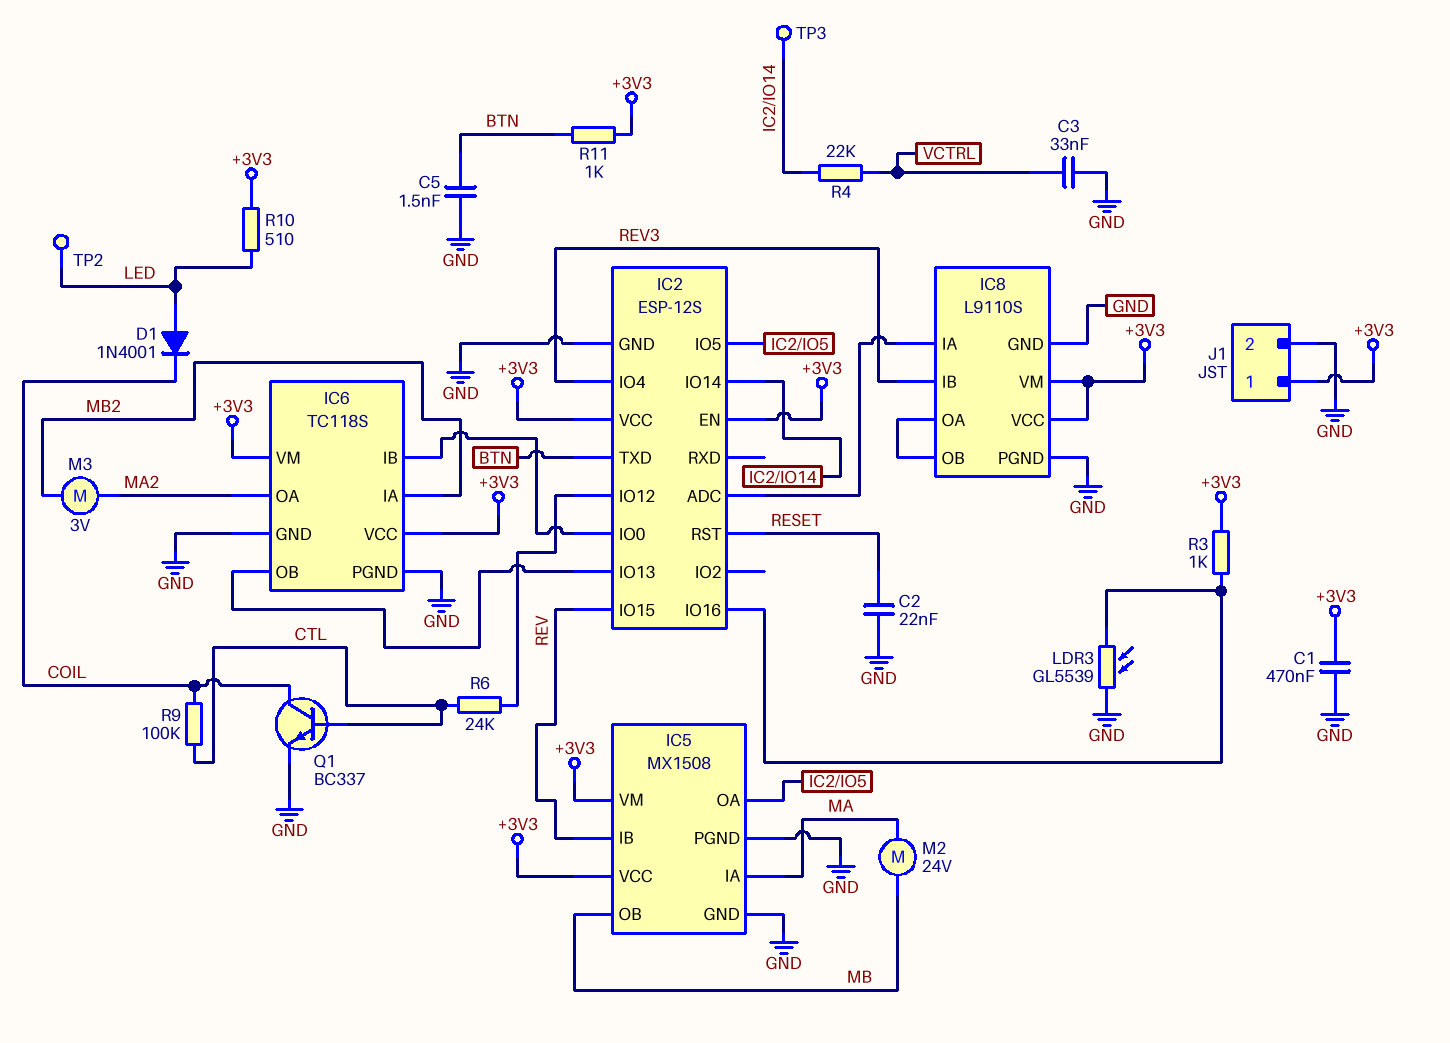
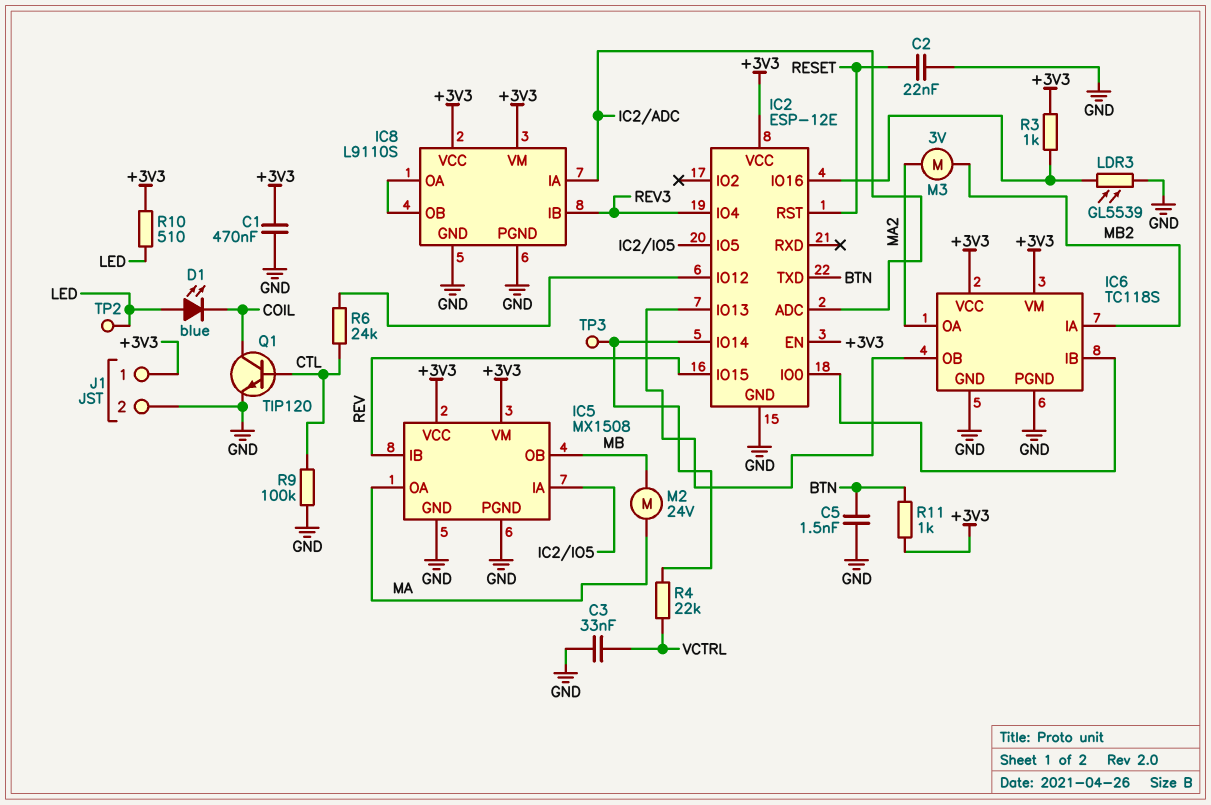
D1: diode 1N4001 (A LED, K COIL) -> LED blue (A LED, K COIL)
IC2: ESP-12S -> ESP-12E
IC5 pin IA: MA -> IC2/IO5
IC5 pin OA: IC2/IO5 -> MA
Q1: NPN BC337 (B CTL, C COIL, E GND) -> NPN TIP120 (B CTL, C COIL, E GND)
R9: 100k (COIL, CTL) -> 100k (CTL, GND)

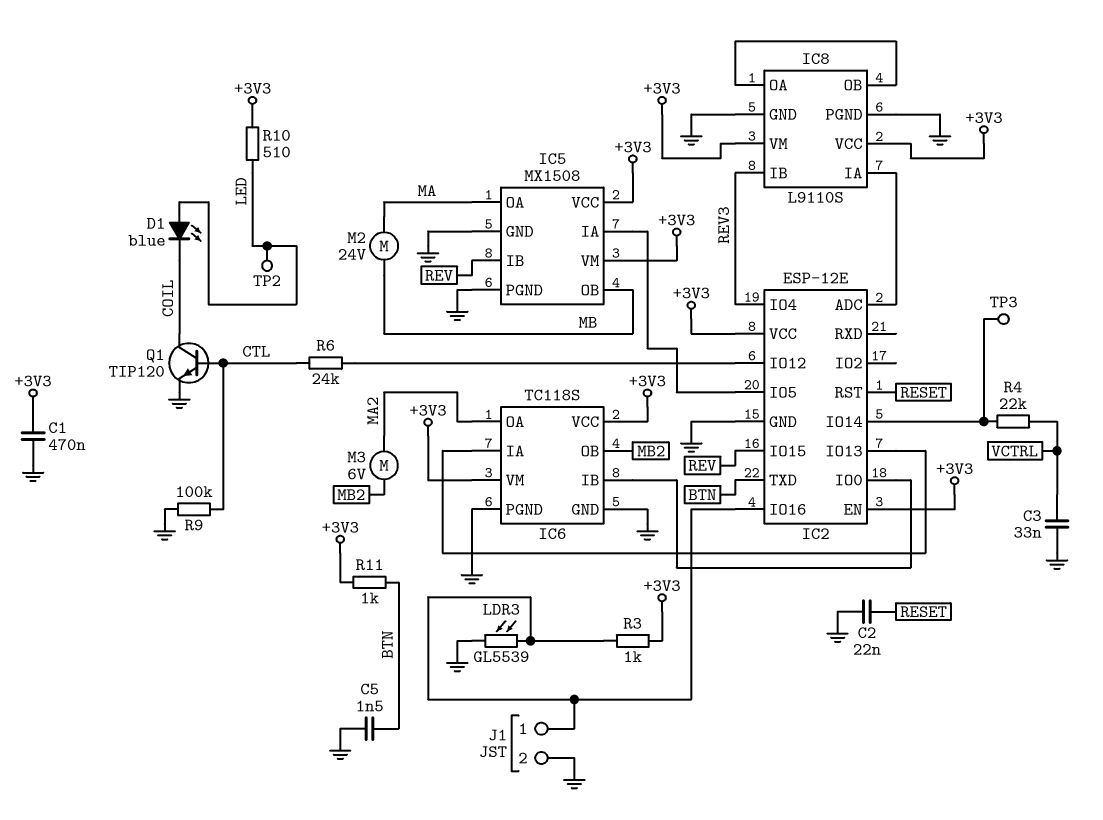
IC6 pin IA: MB2 -> IC2/IO13
IC6 pin OB: IC2/IO13 -> MB2
J1 pin 1: +3V3 -> IC2/IO16
M3: motor 3V (MA2, MB2) -> motor 6V (MA2, MB2)

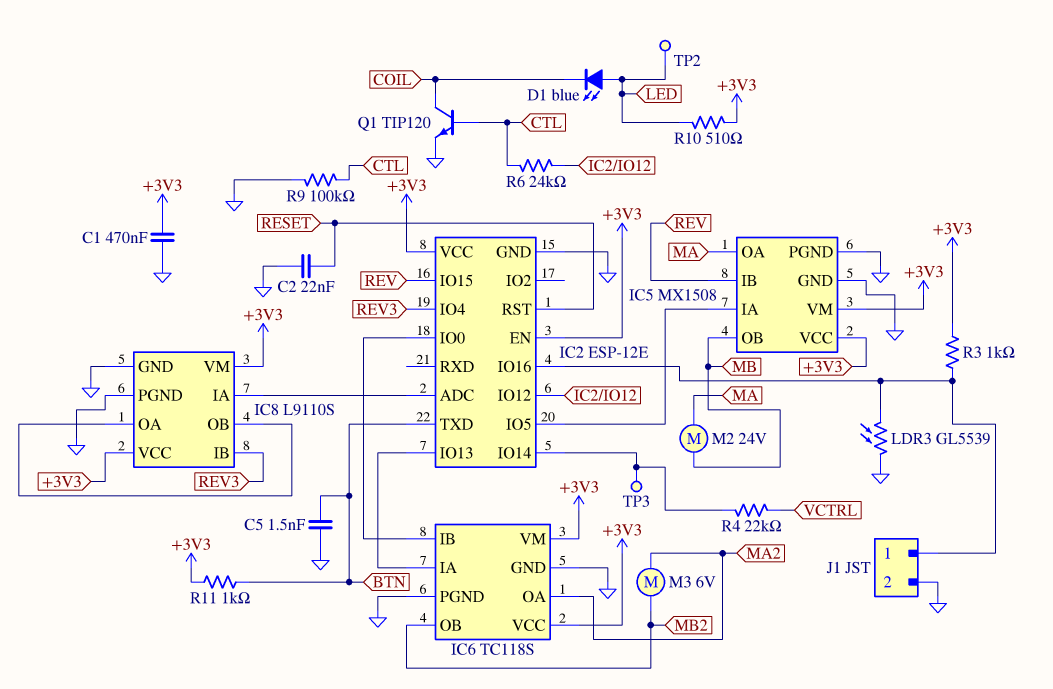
C3: 33nF (GND, VCTRL) -> none

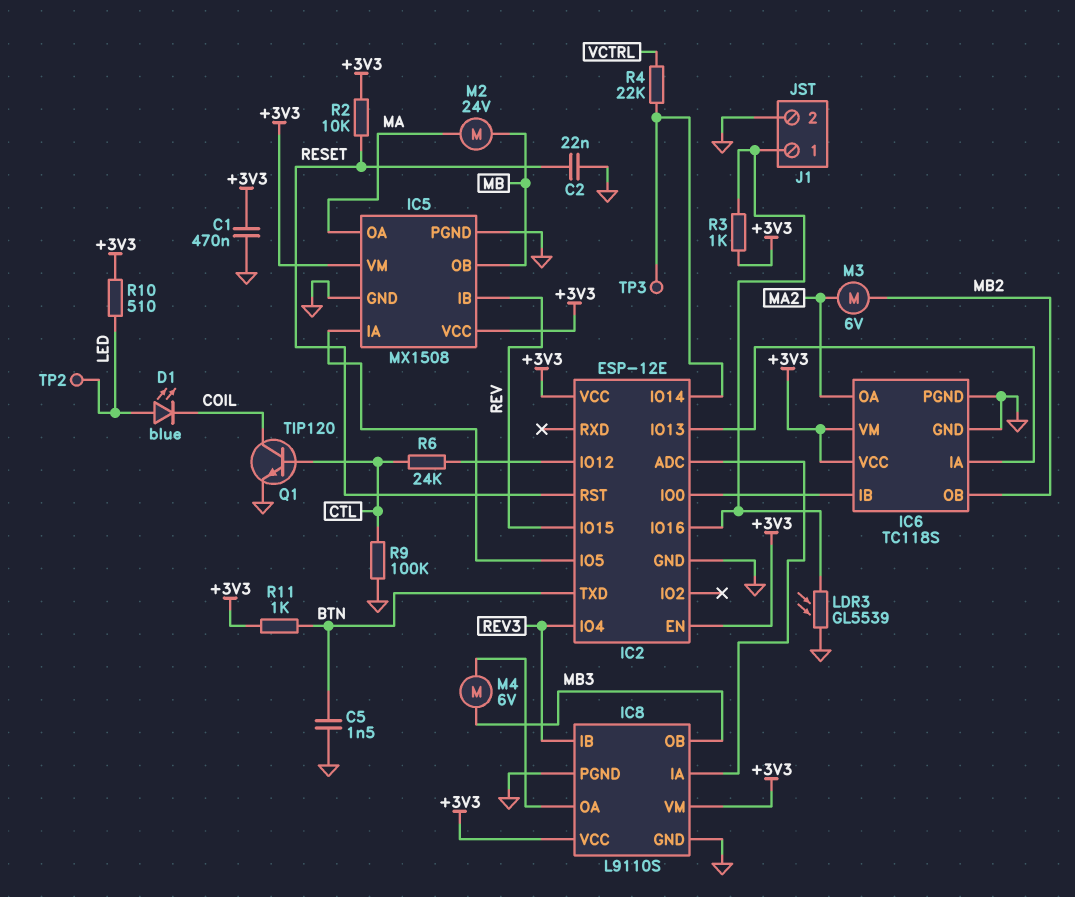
IC8 pin OB: IC8/OA -> MB3
M4: none -> motor 6V (IC8/OA, MB3)
R2: none -> 10k (+3V3, RESET)

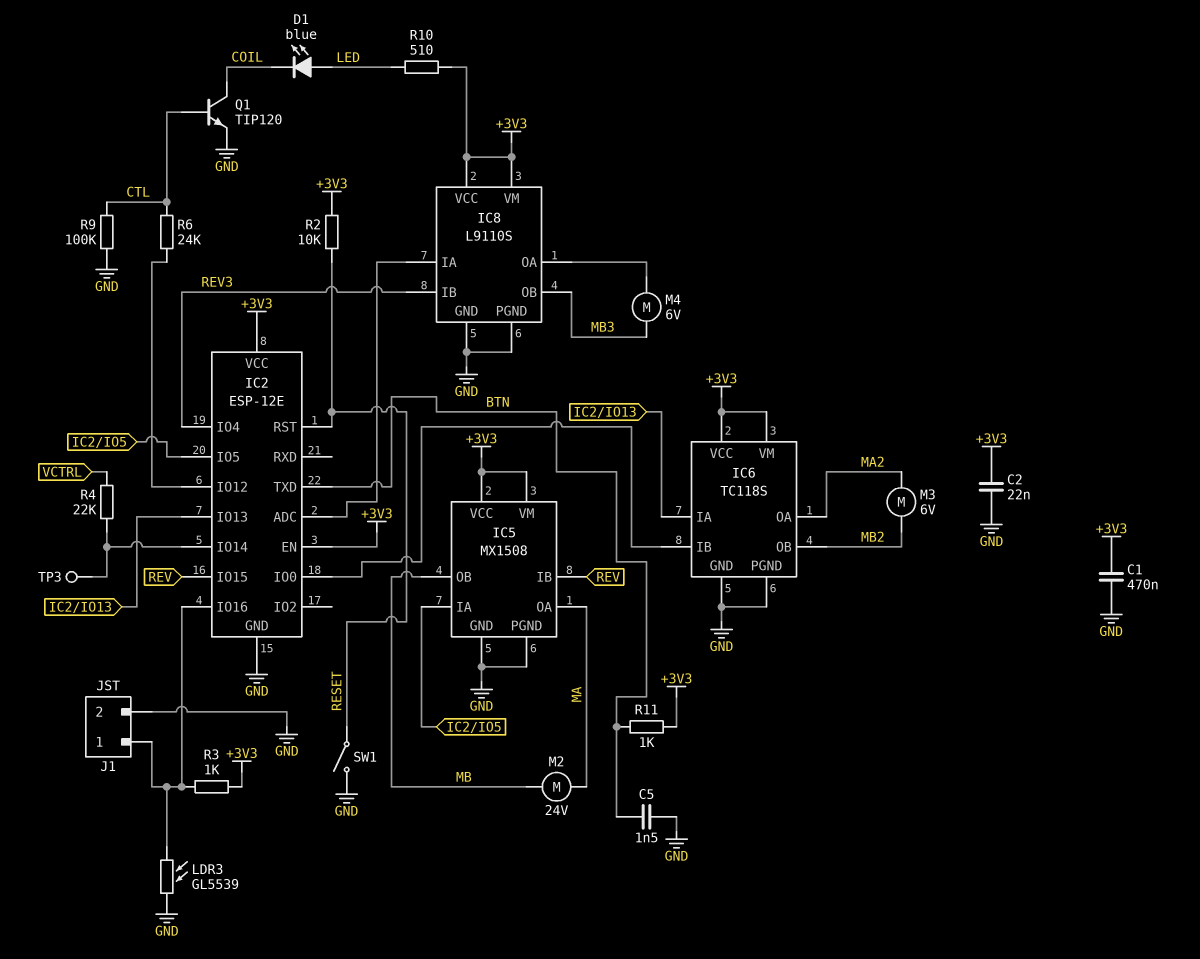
C2: 22nF (GND, RESET) -> 22nF (+3V3, GND)
SW1: none -> switch (GND, RESET)
TP2: test point (LED) -> none

